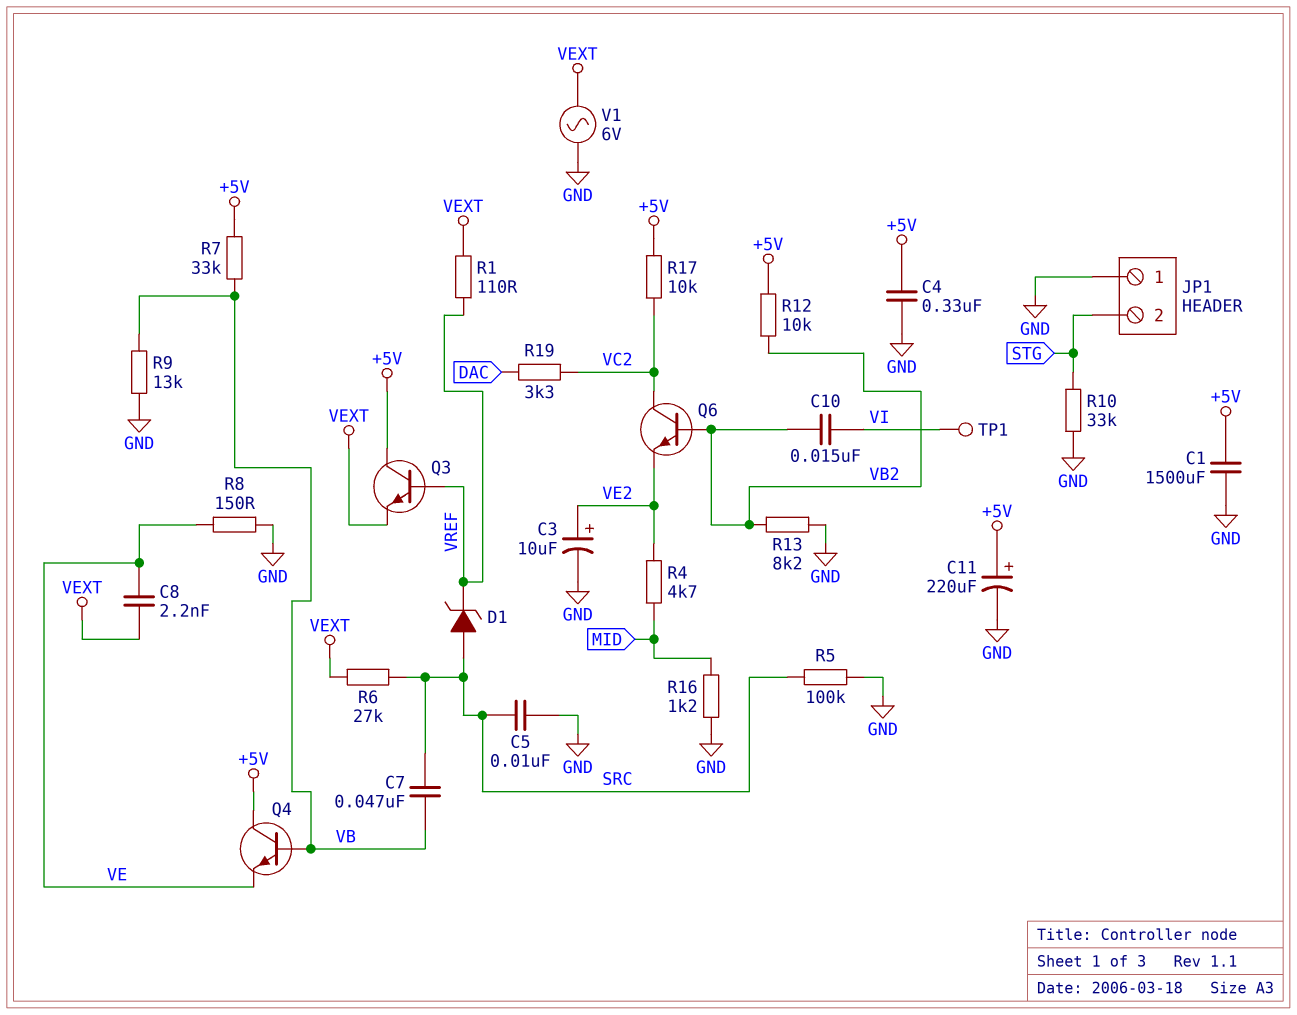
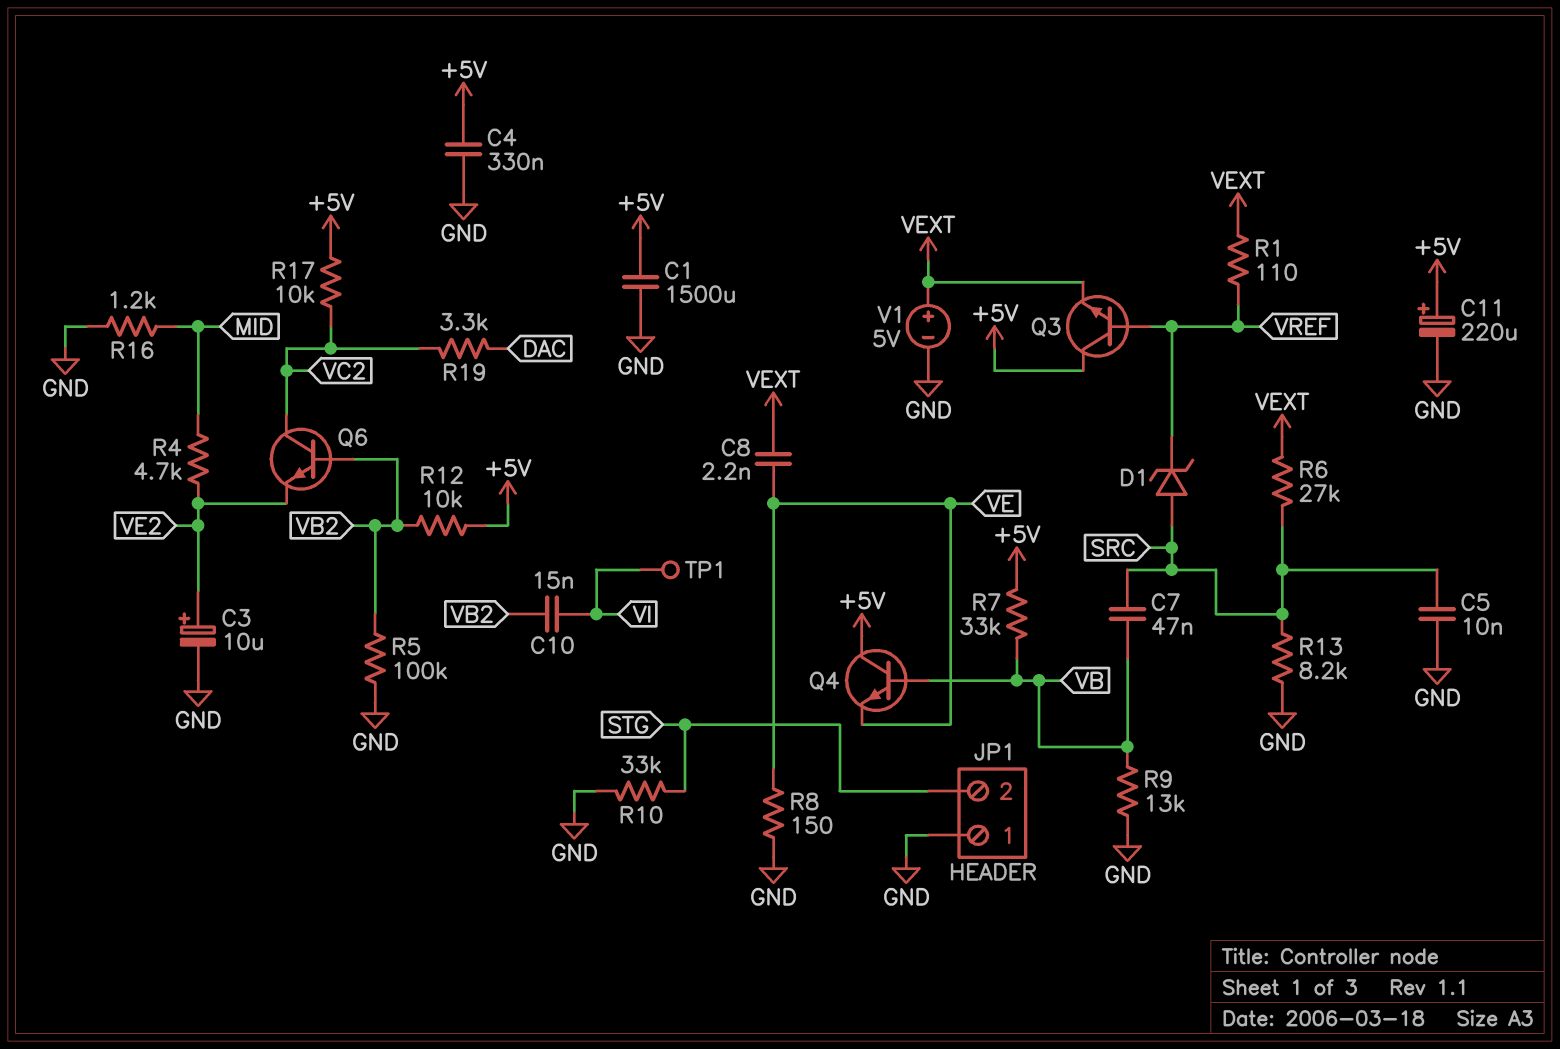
R5: 100k (GND, SRC) -> 100k (GND, VB2)
R13: 8.2k (GND, VB2) -> 8.2k (GND, SRC)
V1: AC 6V (GND, VEXT) -> 5V (plus VEXT, minus GND)

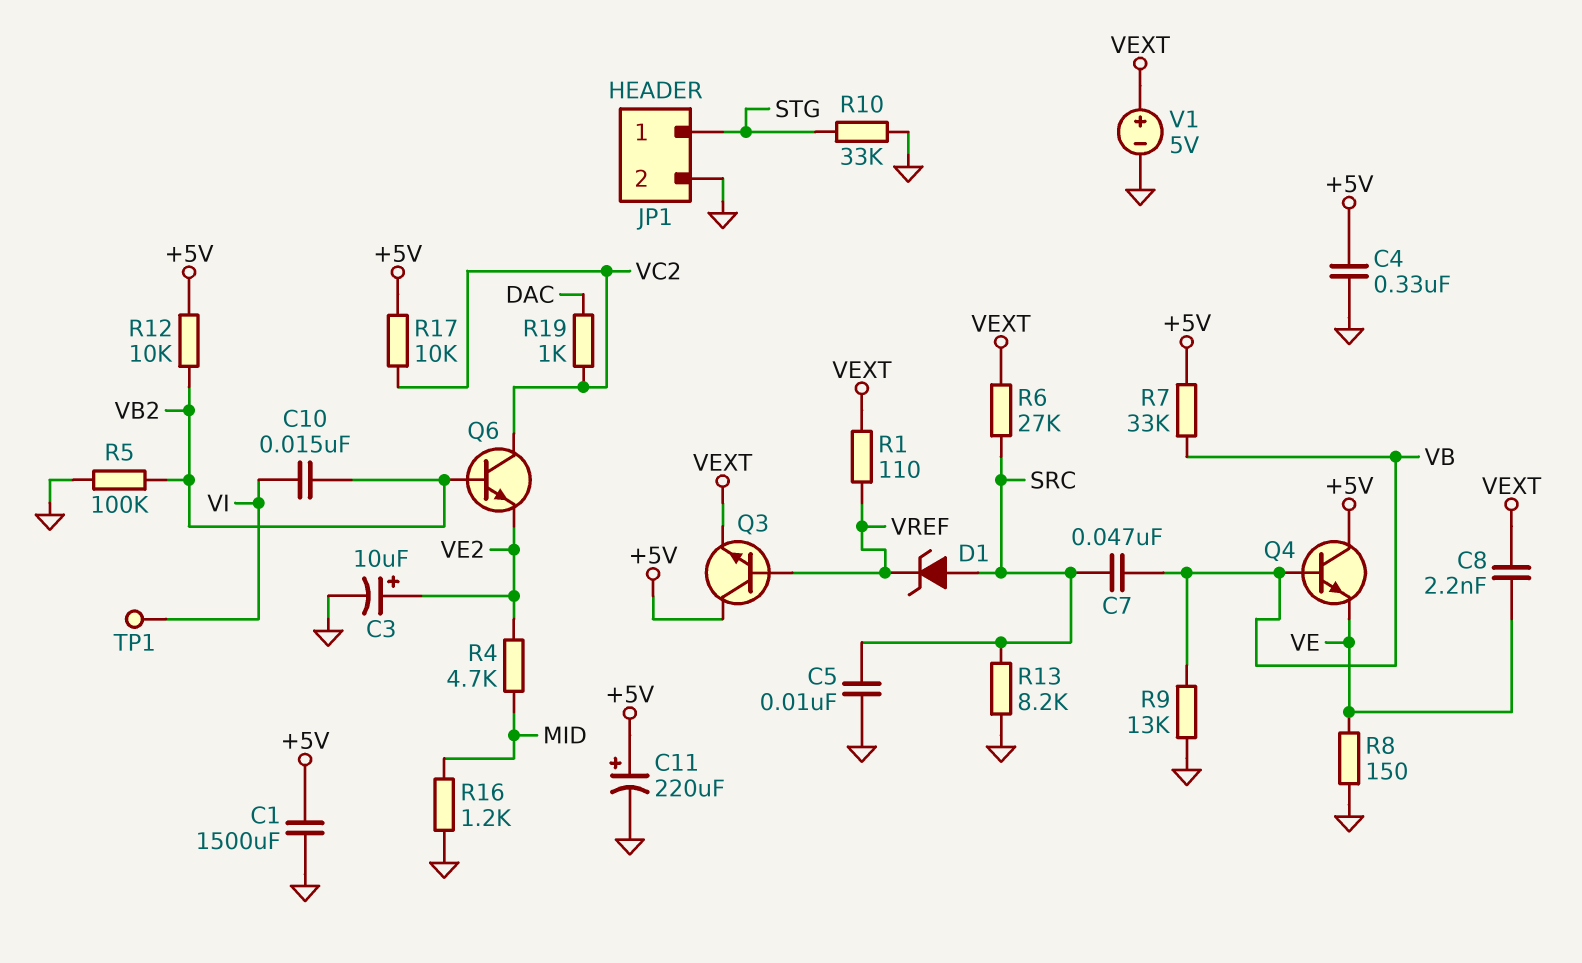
JP1 pin 1: GND -> STG
JP1 pin 2: STG -> GND
R19: 3.3k (DAC, VC2) -> 1k (DAC, VC2)

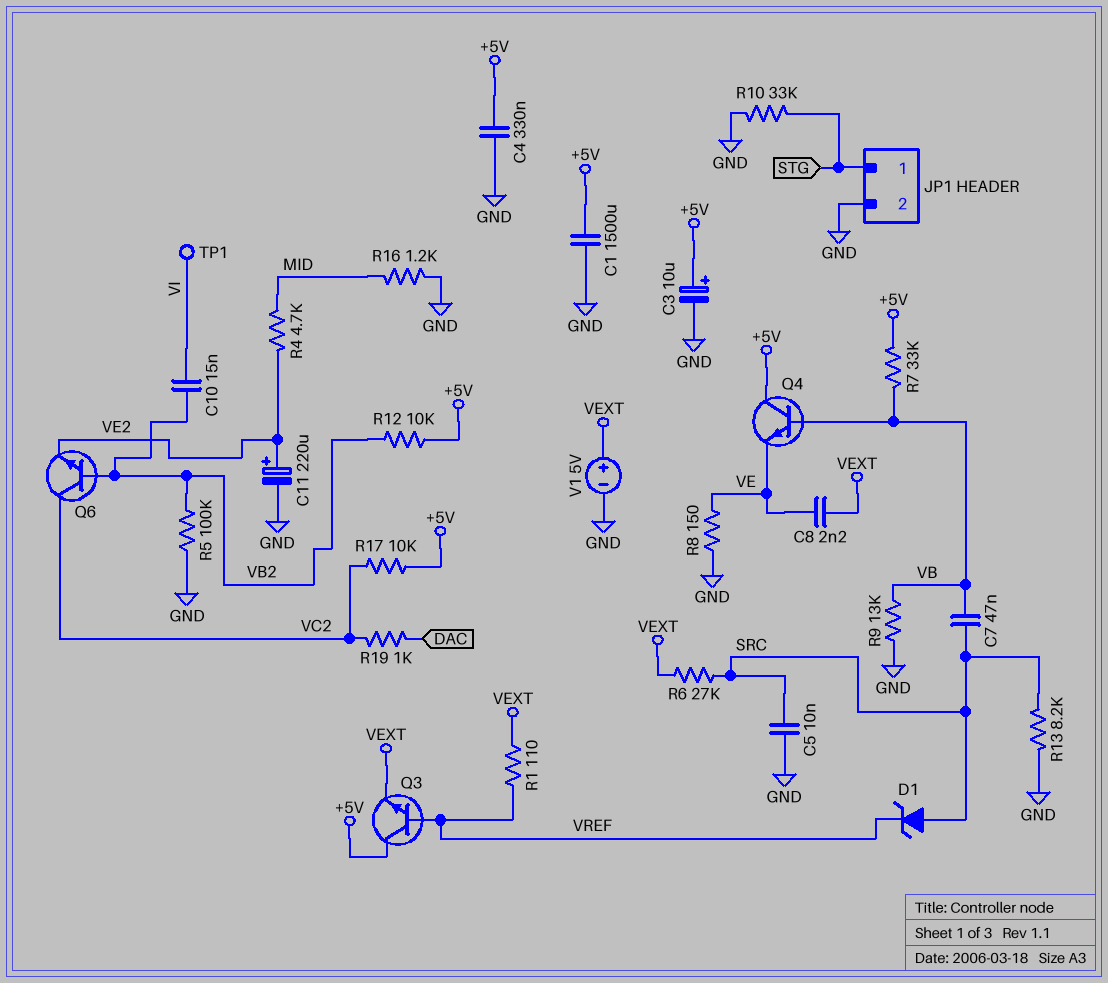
C3: 10uF (plus VE2, minus GND) -> 10uF (plus +5V, minus GND)
C11: 220uF (plus +5V, minus GND) -> 220uF (plus VE2, minus GND)

